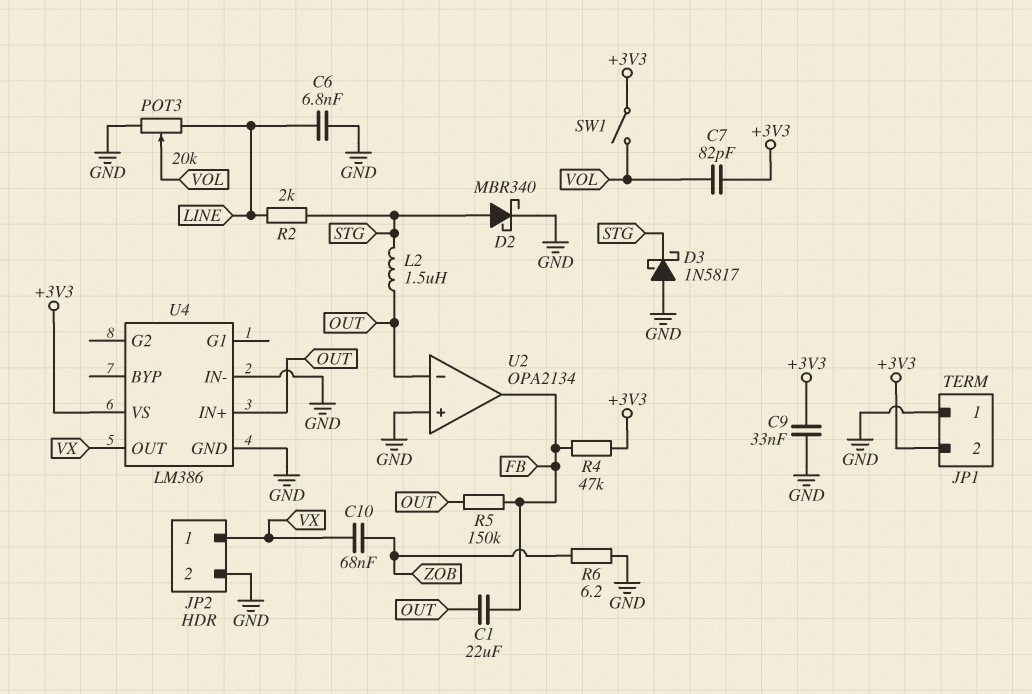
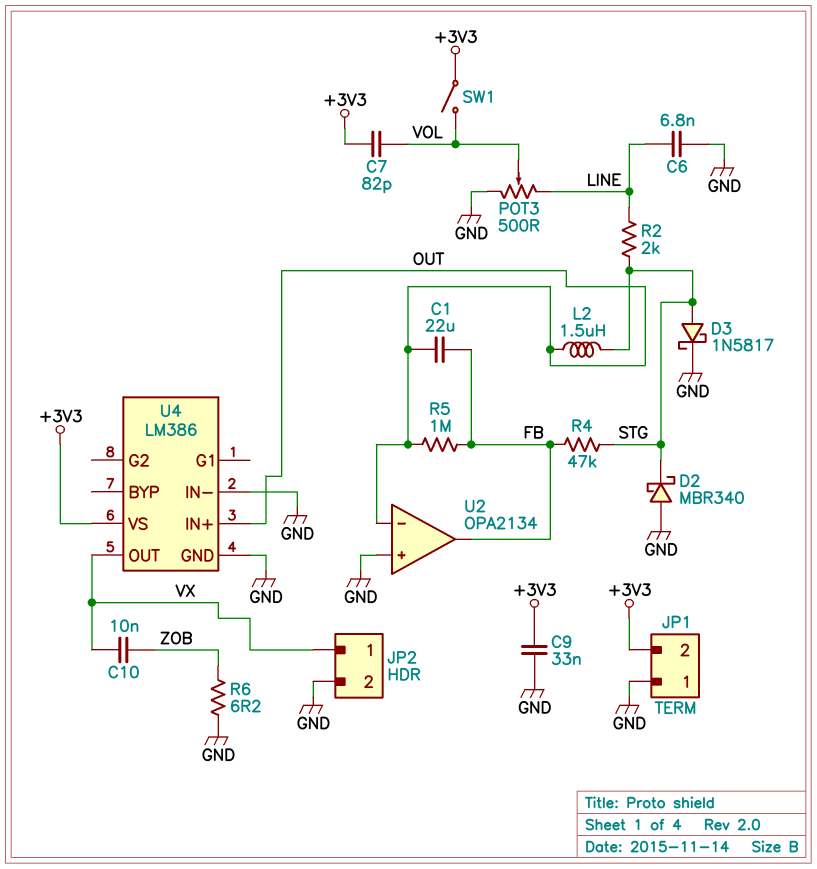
C10: 68nF (VX, ZOB) -> 10nF (VX, ZOB)
D2: schottky MBR340 (A STG, K GND) -> schottky MBR340 (A GND, K STG)
D3: schottky 1N5817 (A GND, K STG) -> schottky 1N5817 (A STG, K GND)
POT3: 20k (GND, LINE, wiper VOL) -> 500 (GND, LINE, wiper VOL)
R4: 47k (+3V3, FB) -> 47k (FB, STG)
R5: 150k (FB, OUT) -> 1M (FB, OUT)

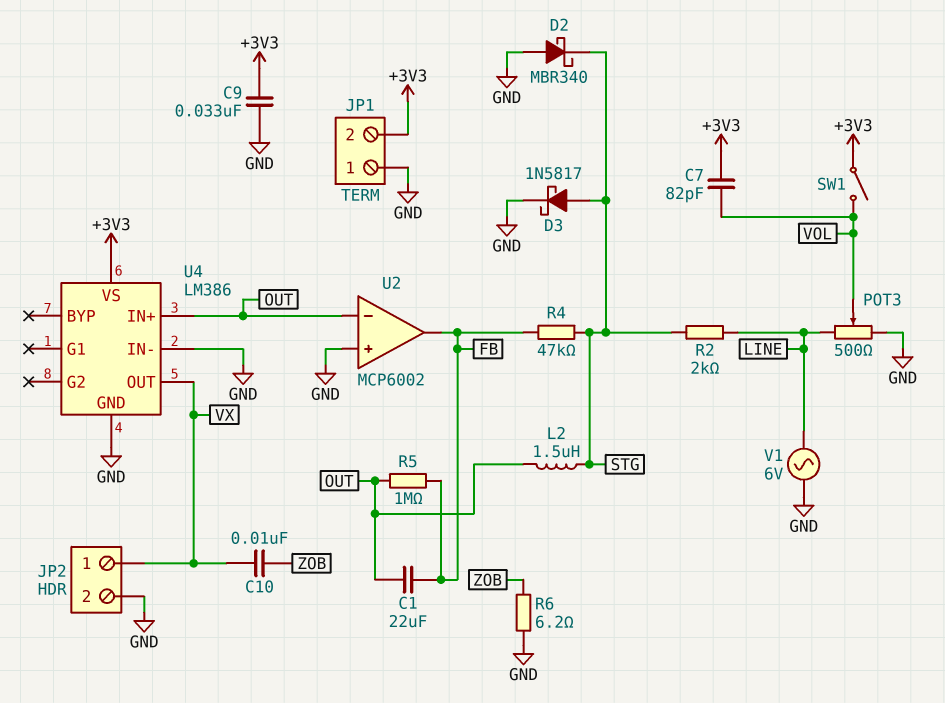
C6: 6.8nF (GND, LINE) -> none
U2: OPA2134 -> MCP6002
V1: none -> AC 6V (GND, LINE)

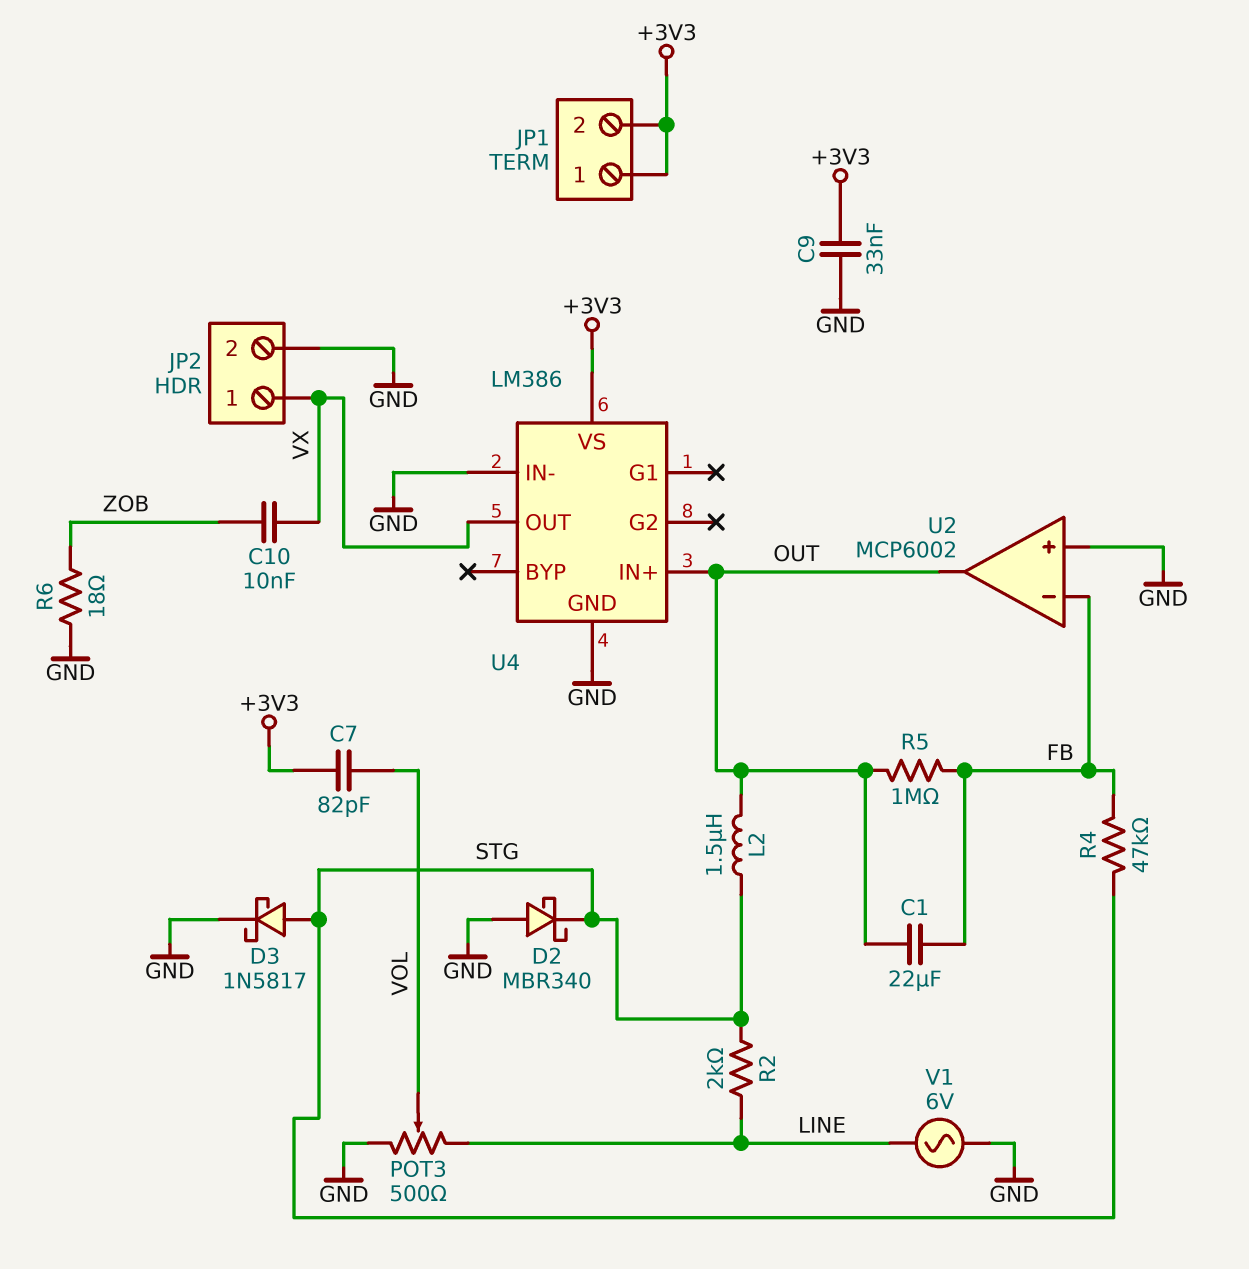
JP1 pin 1: GND -> +3V3
R6: 6.2 (GND, ZOB) -> 18 (GND, ZOB)
SW1: switch (+3V3, VOL) -> none
U2 pin in-: OUT -> FB
U2 pin out: FB -> OUT

